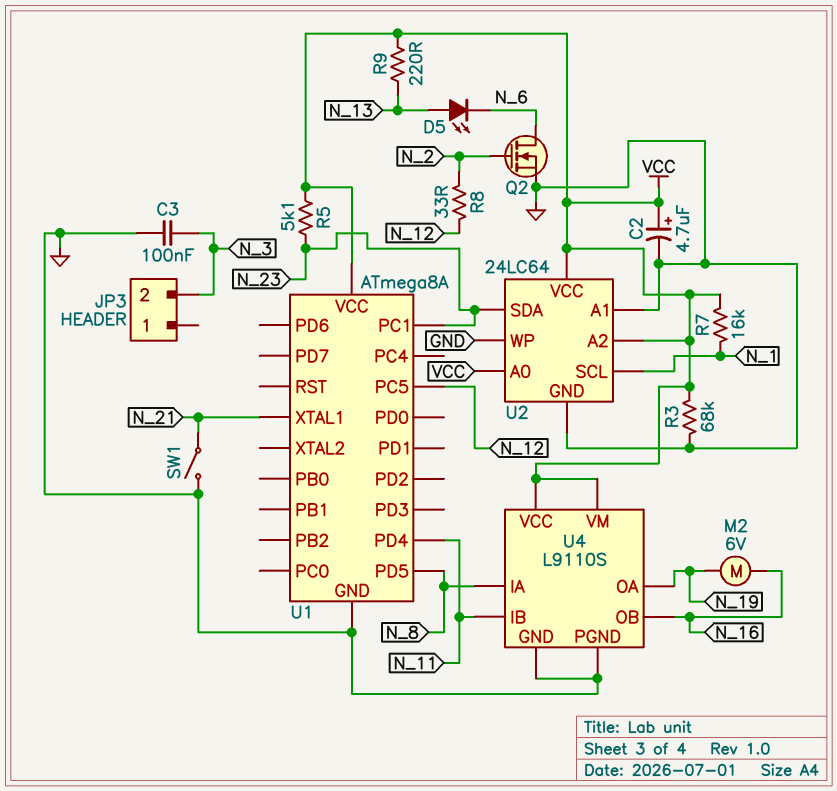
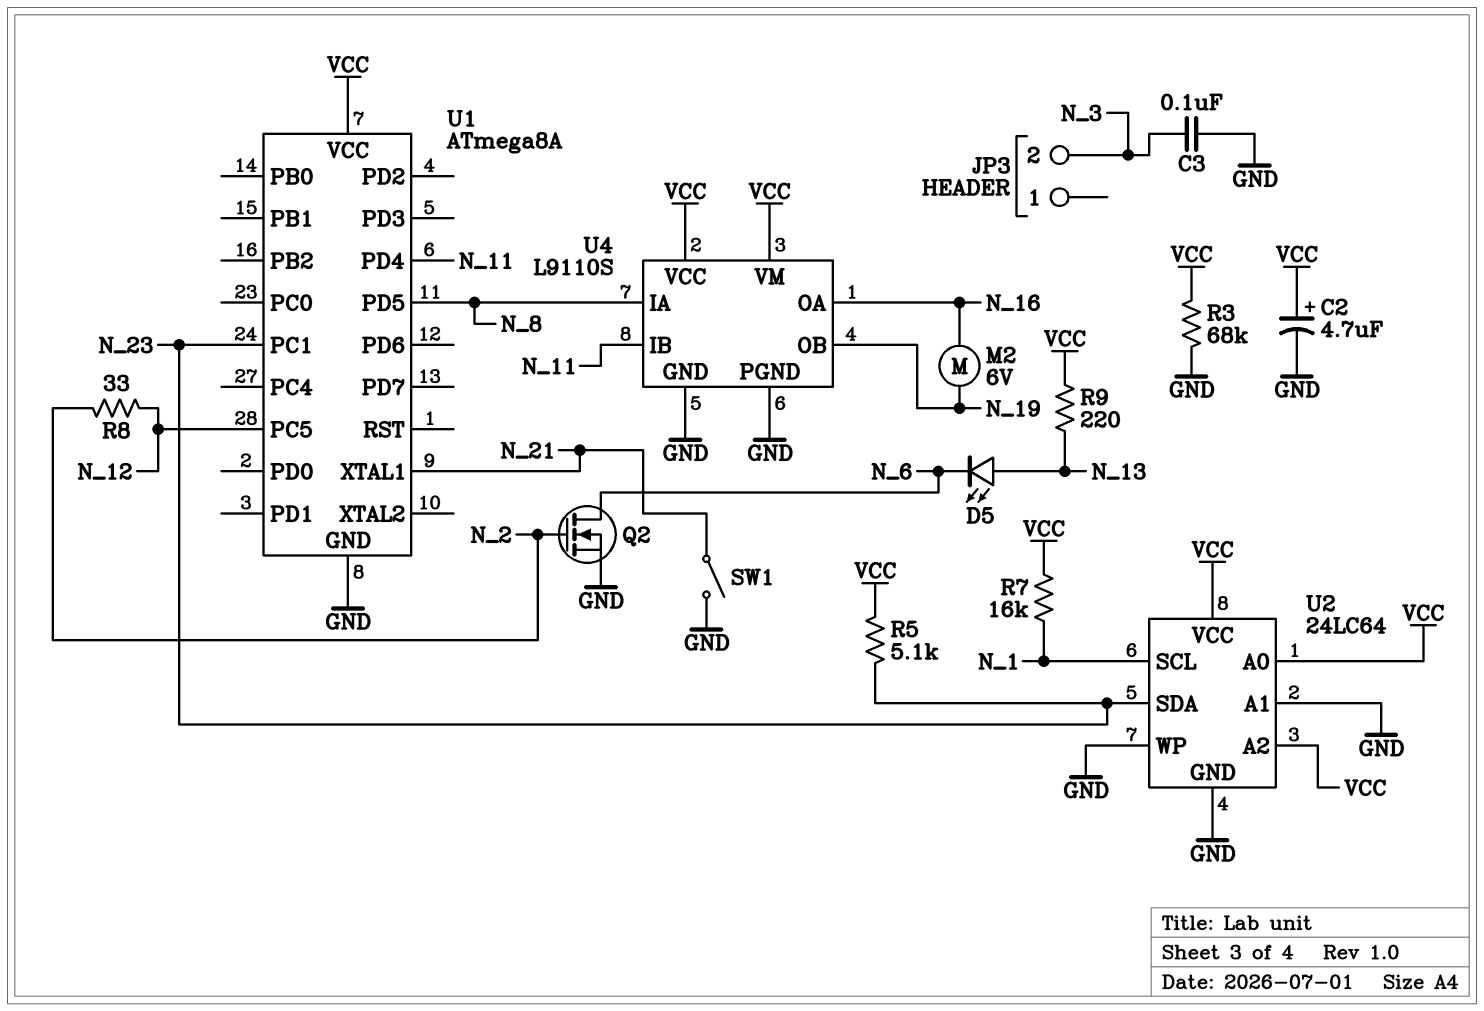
U4 pin OA: N_19 -> N_16
U4 pin OB: N_16 -> N_19

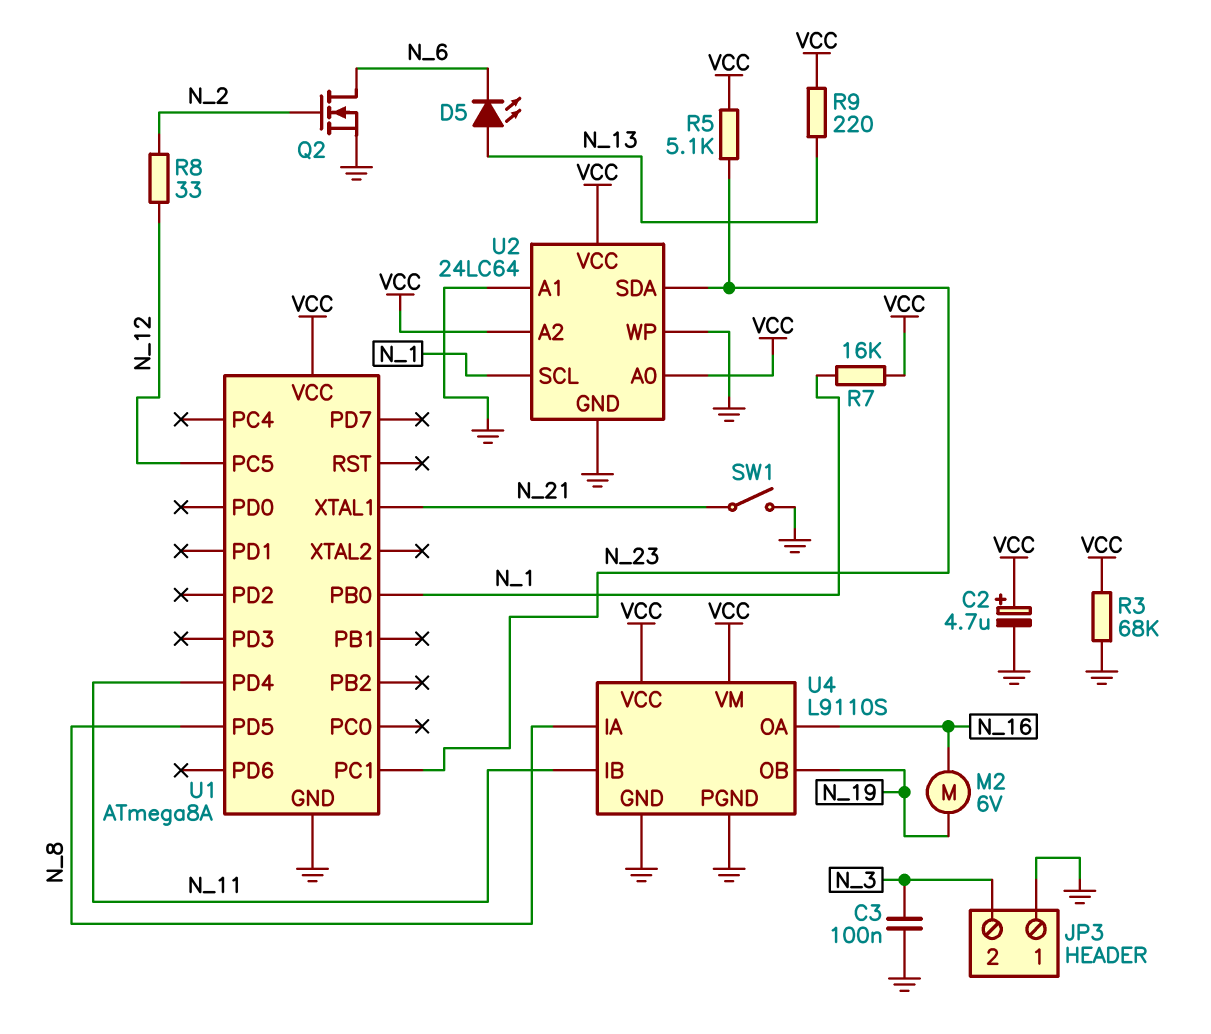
JP3 pin 1: none -> GND
U1 pin PB0: none -> N_1

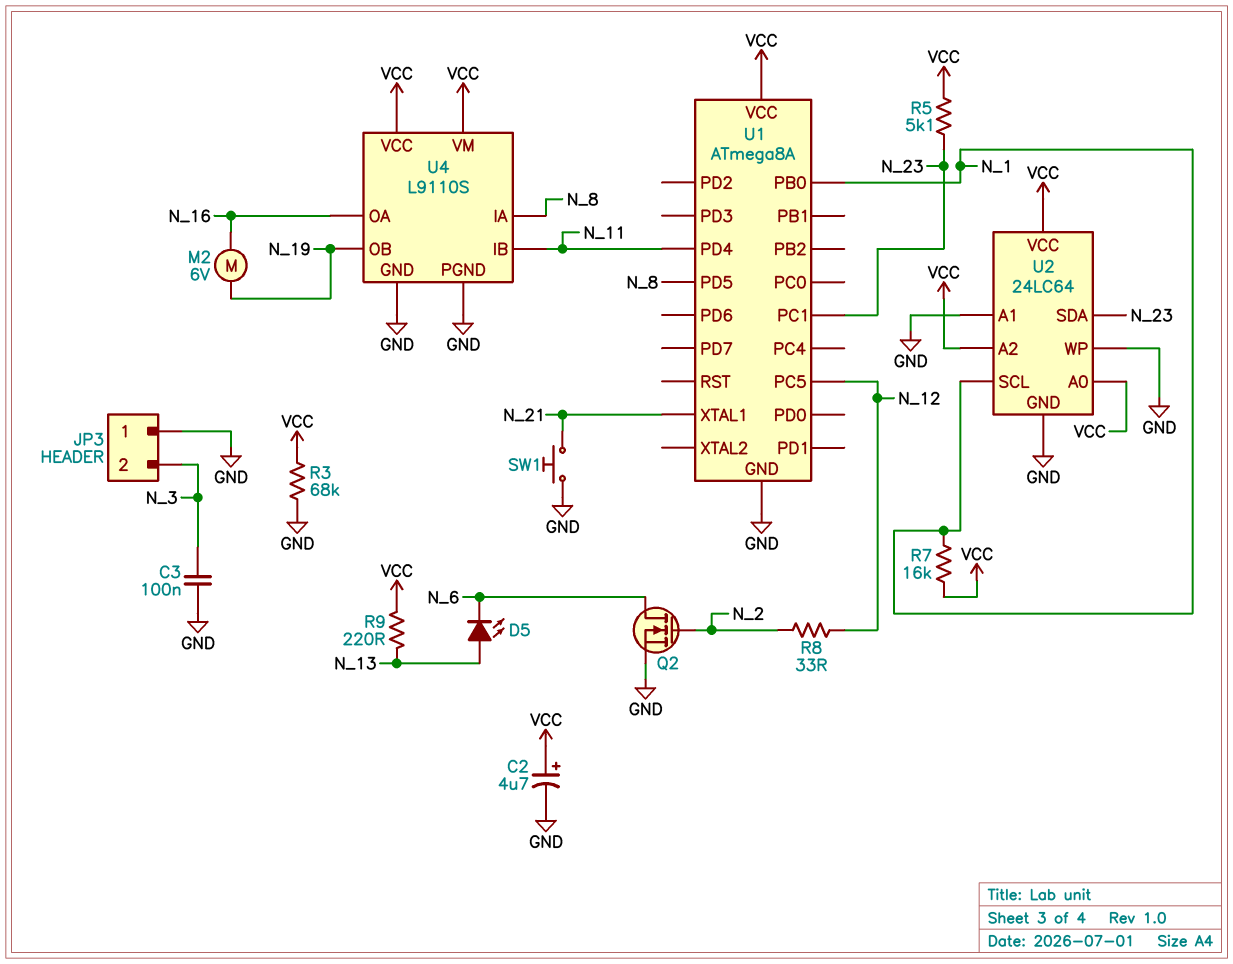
SW1: switch (GND, N_21) -> button (GND, N_21)

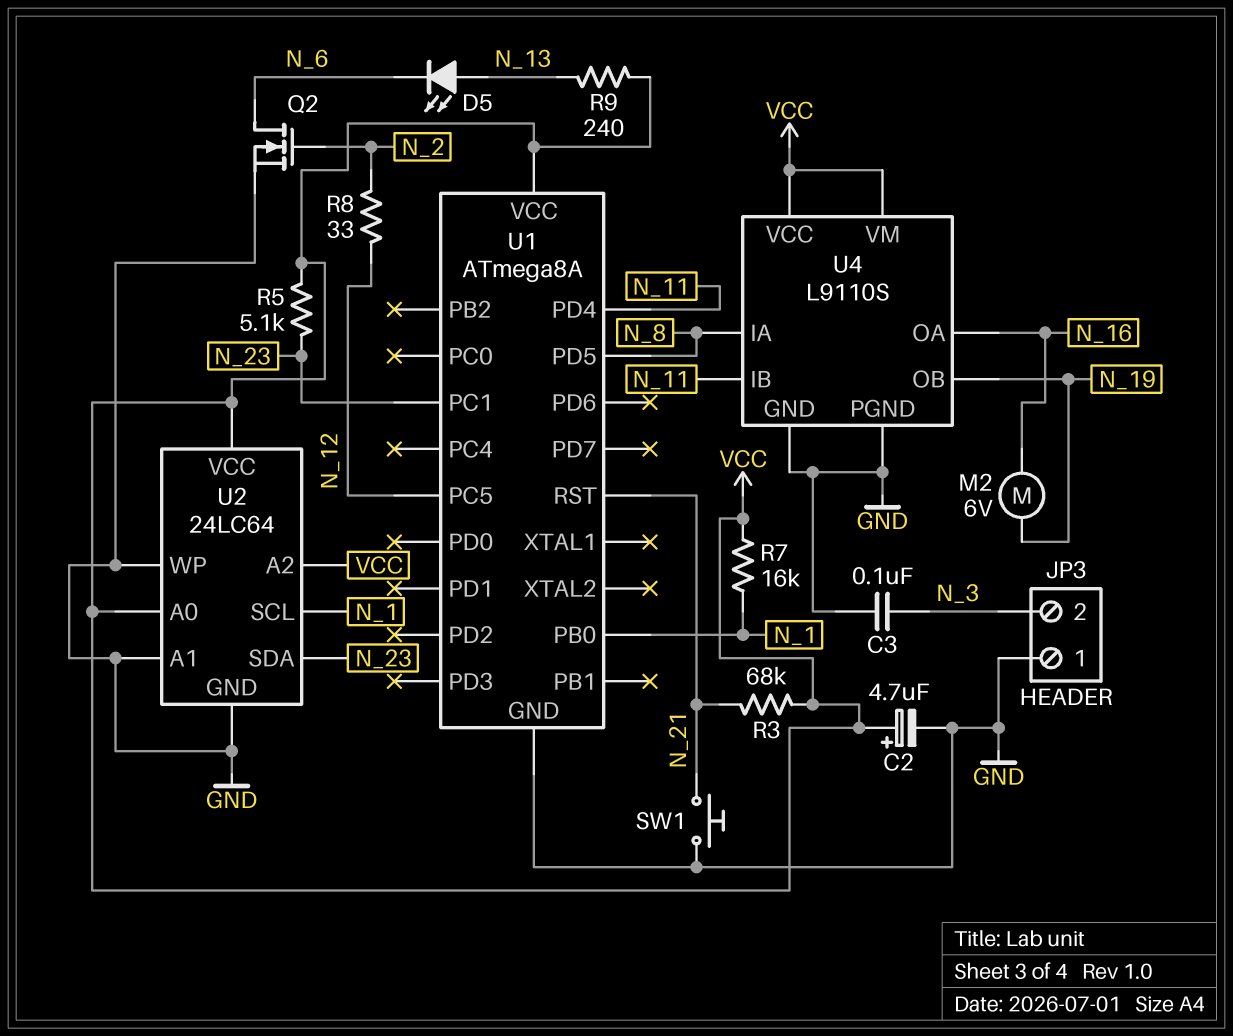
R3: 68k (GND, VCC) -> 68k (N_21, VCC)
R9: 220 (N_13, VCC) -> 240 (N_13, VCC)
U1 pin RST: none -> N_21
U1 pin XTAL1: N_21 -> none

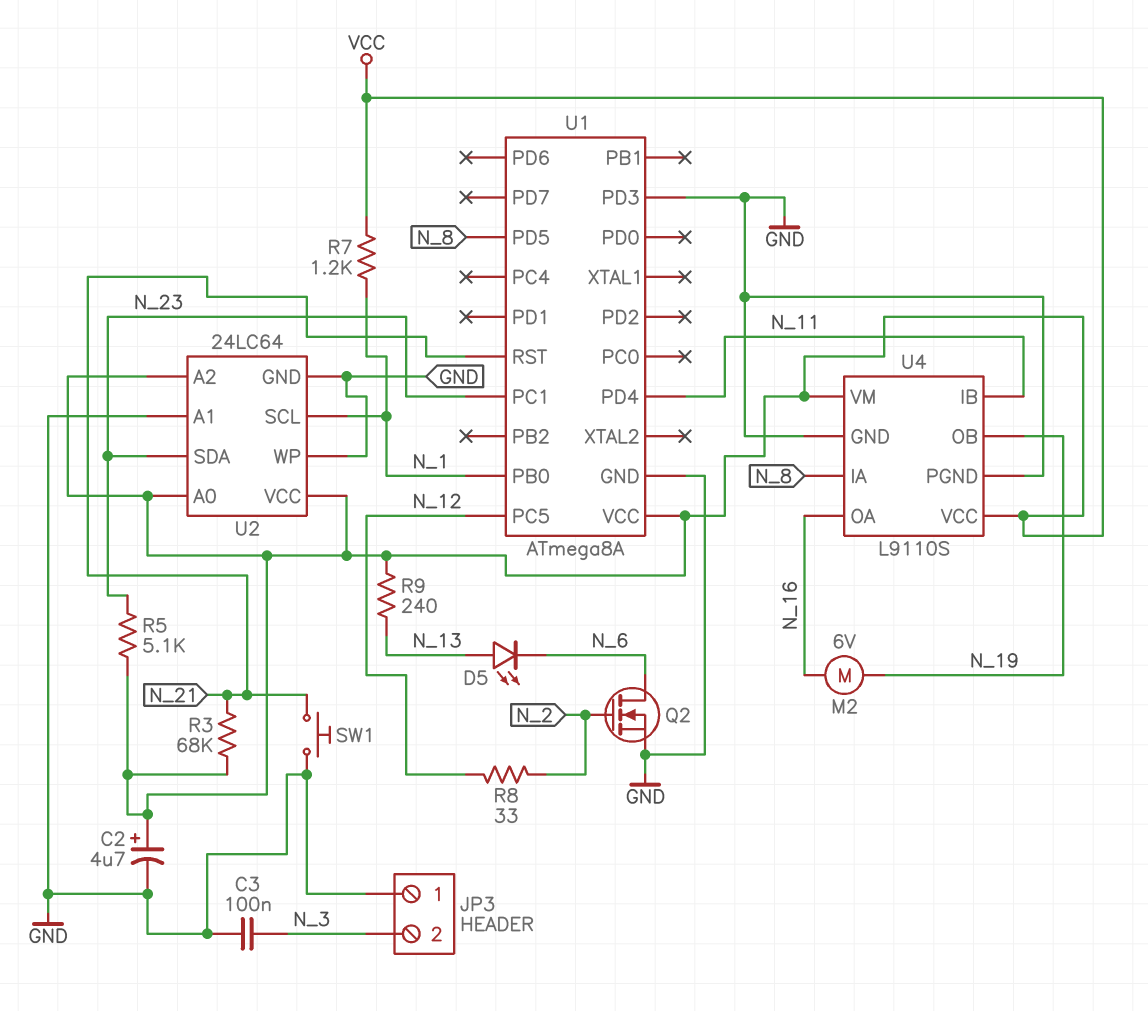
R7: 16k (N_1, VCC) -> 1.2k (N_1, VCC)
U1 pin PD3: none -> GND

